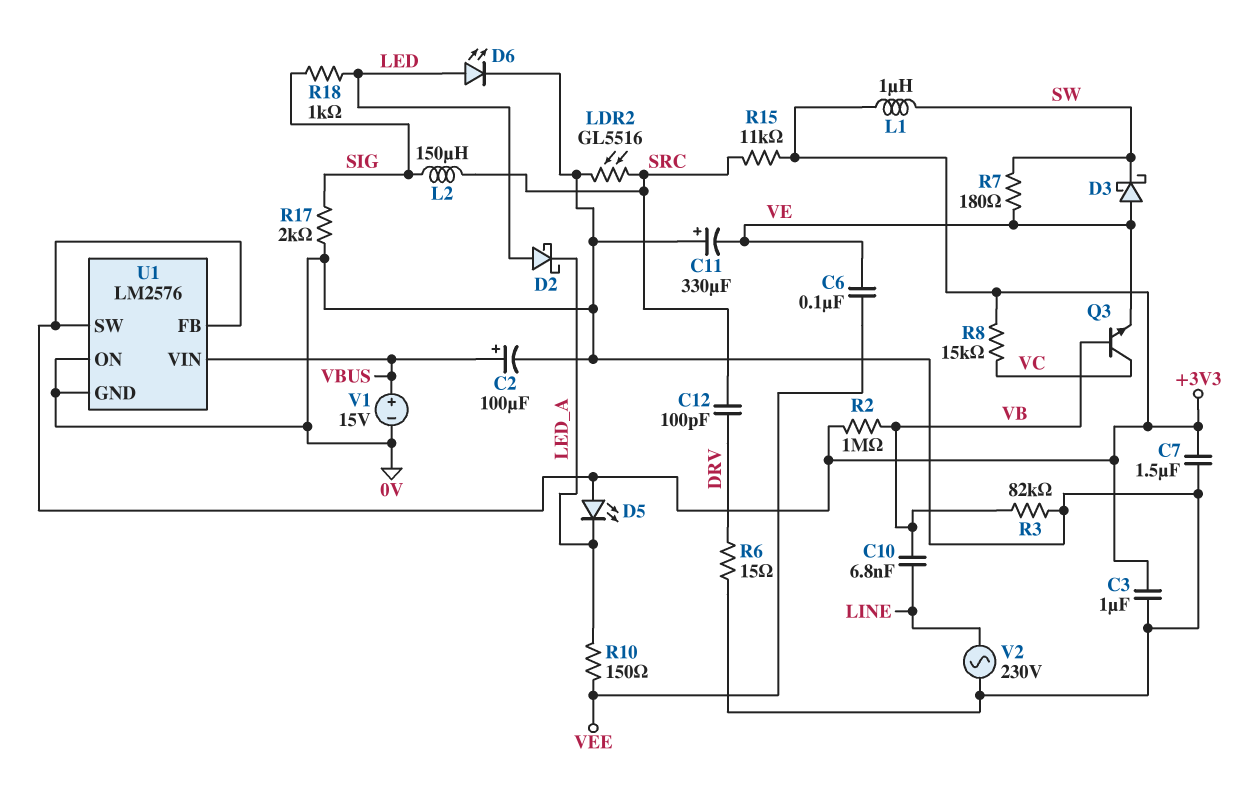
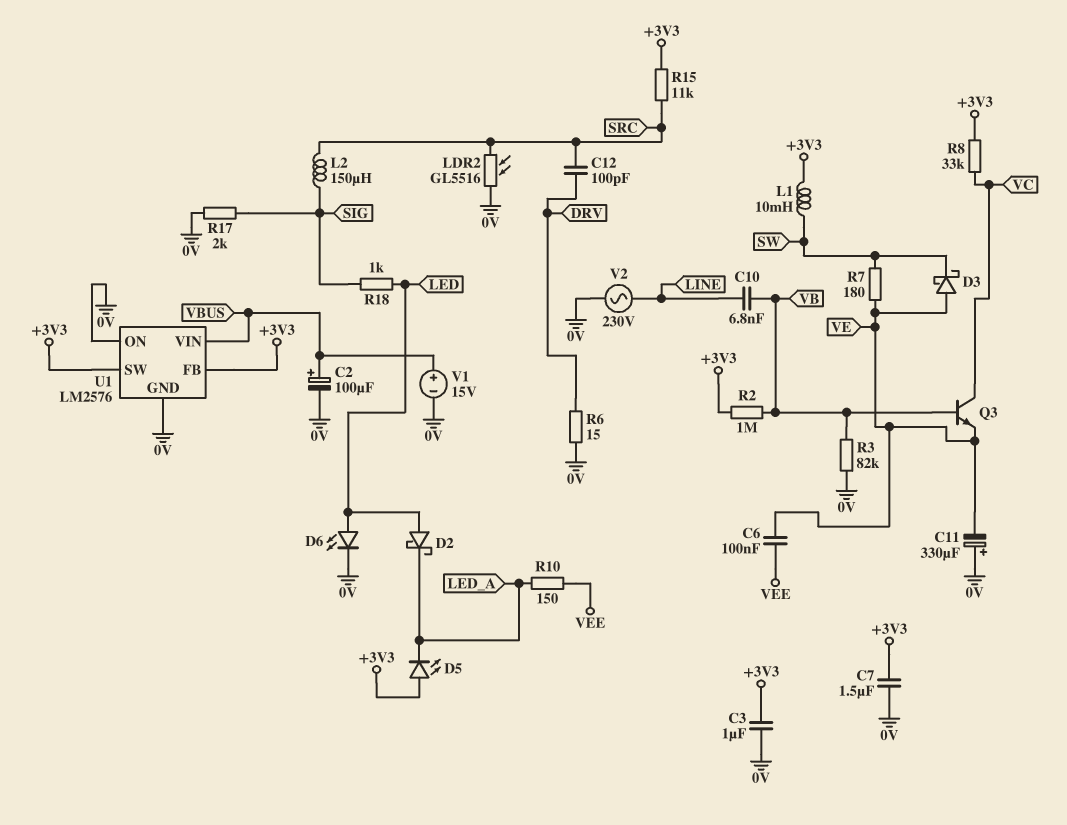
L1: 1uH (+3V3, SW) -> 10mH (+3V3, SW)
R8: 15k (+3V3, VC) -> 33k (+3V3, VC)

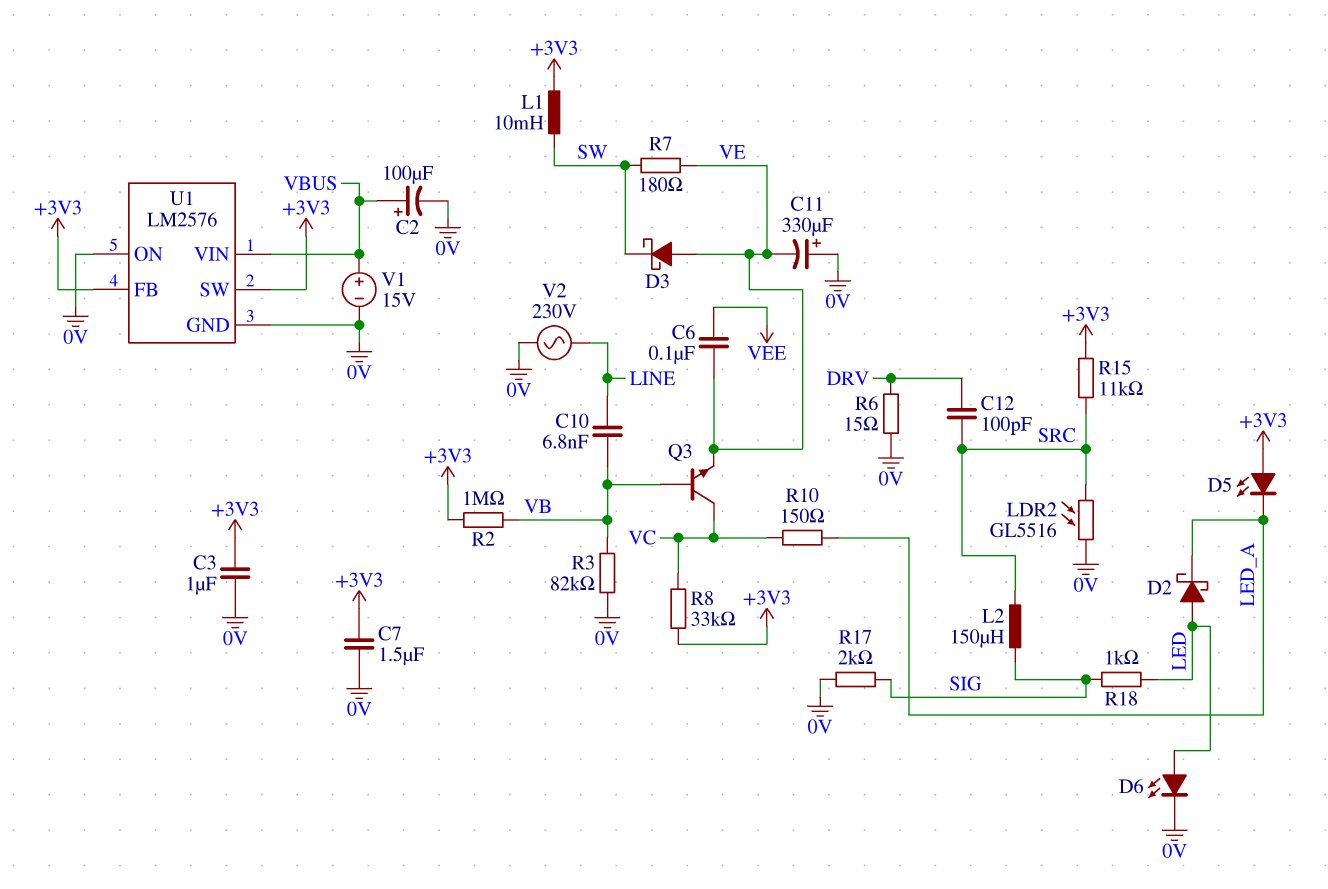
R10: 150 (LED_A, VEE) -> 150 (LED_A, VC)

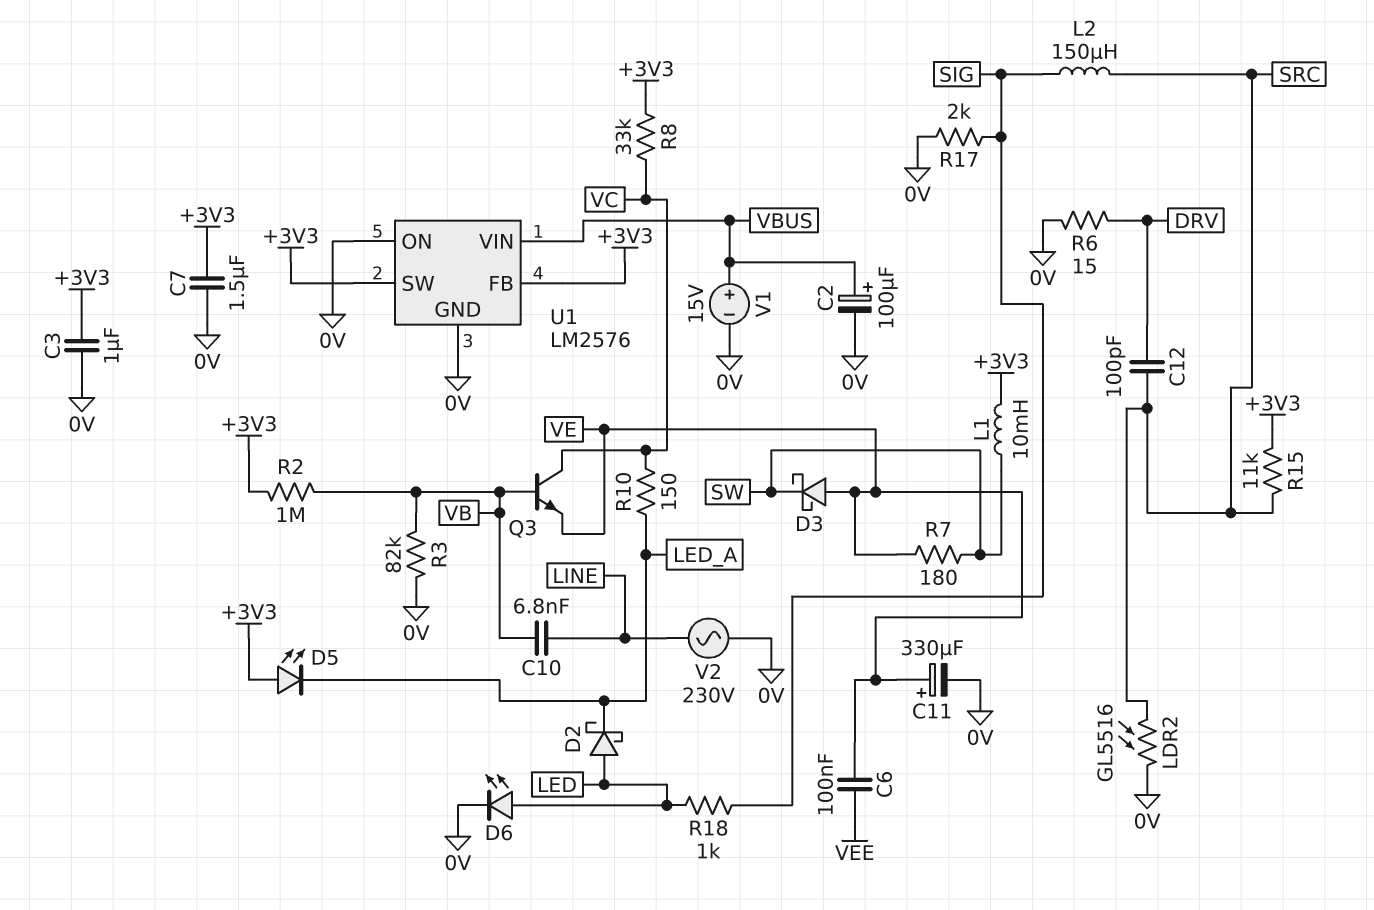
C11: 330uF (plus 0V, minus VE) -> 330uF (plus VE, minus 0V)

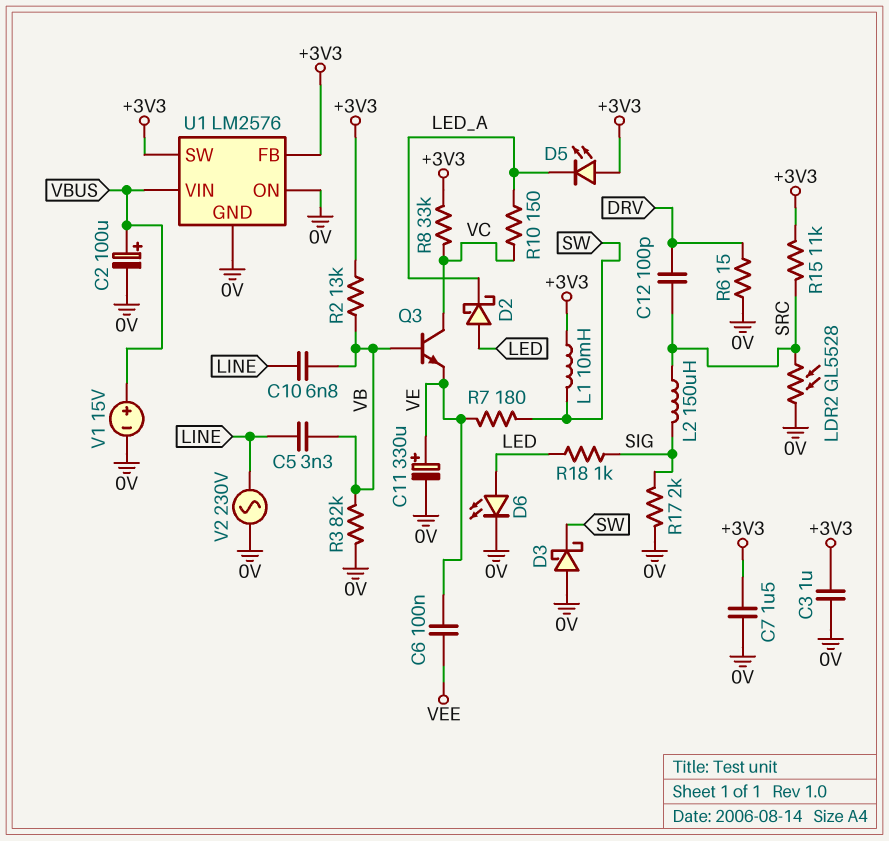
C5: none -> 3.3nF (LINE, VB)
D3: schottky (A VE, K SW) -> schottky (A 0V, K SW)
LDR2: GL5516 (0V, SRC) -> GL5528 (0V, SRC)
R2: 1M (+3V3, VB) -> 13k (+3V3, VB)

